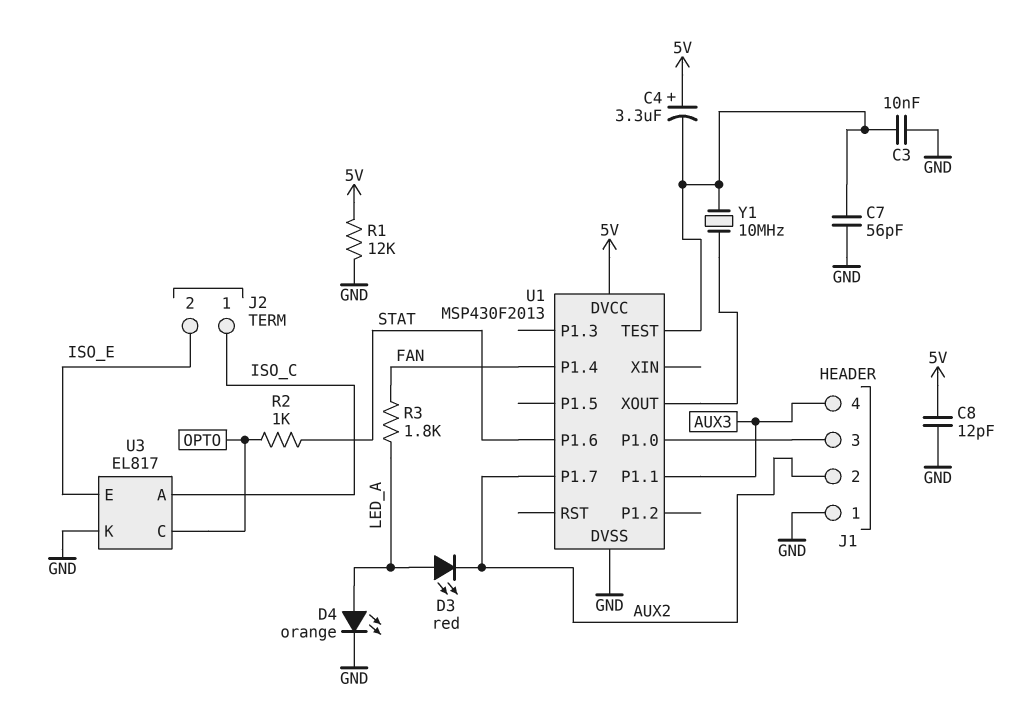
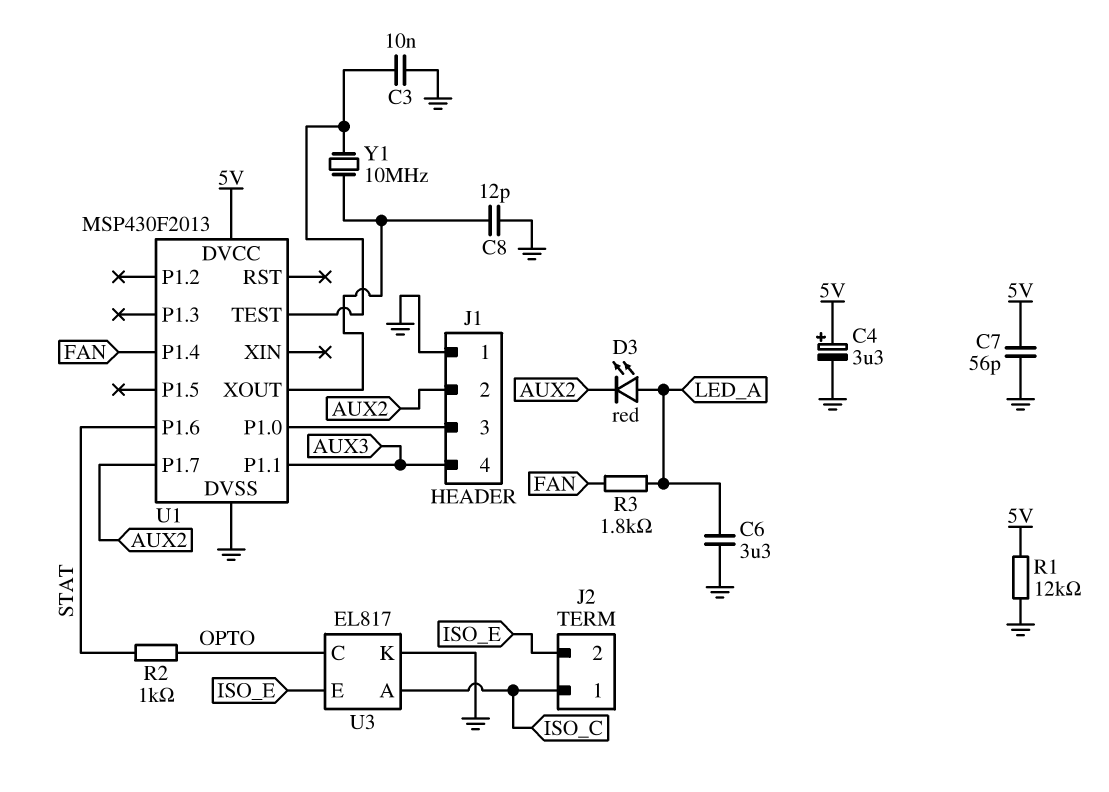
C4: 3.3uF (plus 5V, minus U1/TEST) -> 3.3uF (plus 5V, minus GND)
C6: none -> 3.3uF (GND, LED_A)
C7: 56pF (GND, U1/TEST) -> 56pF (5V, GND)
C8: 12pF (5V, GND) -> 12pF (GND, U1/XOUT)
D4: LED orange (A LED_A, K GND) -> none

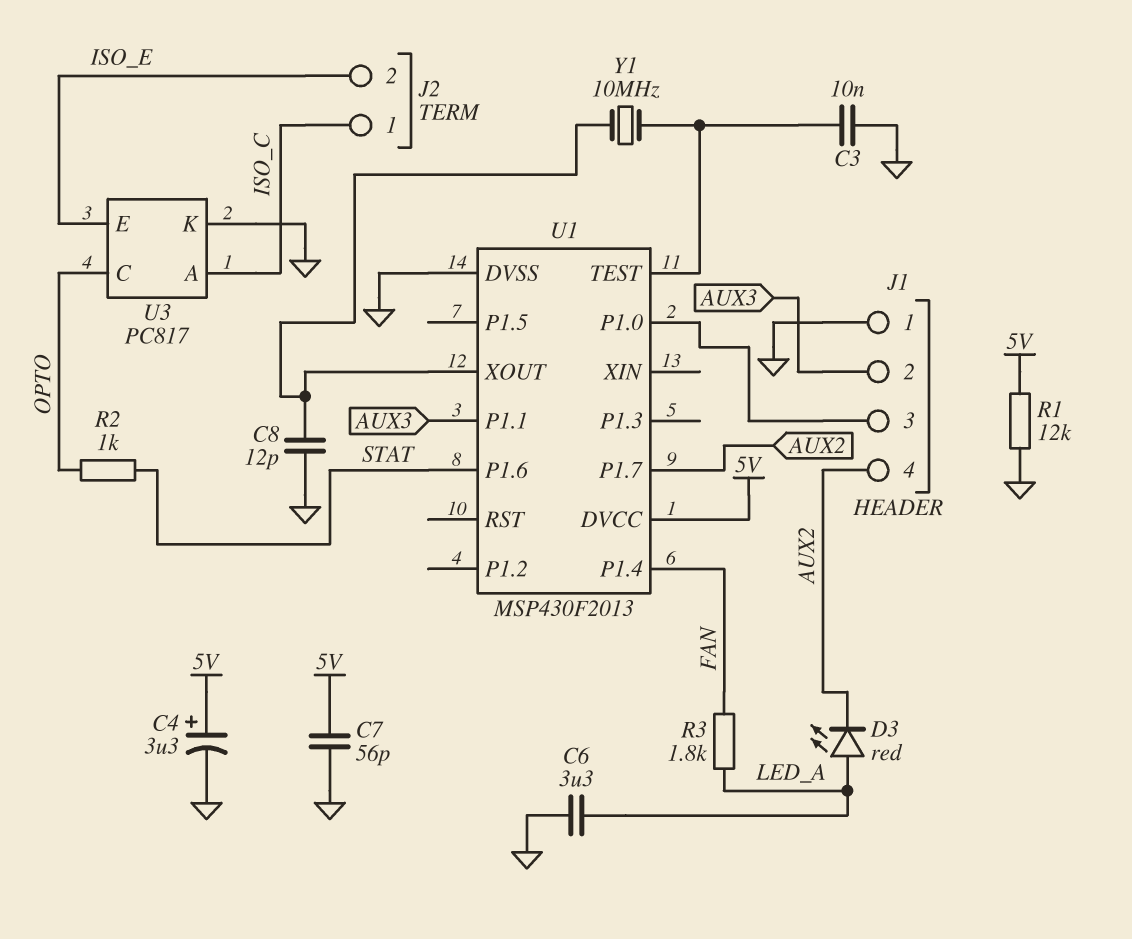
J1 pin 2: AUX2 -> AUX3
J1 pin 4: AUX3 -> AUX2
U3: EL817 -> PC817

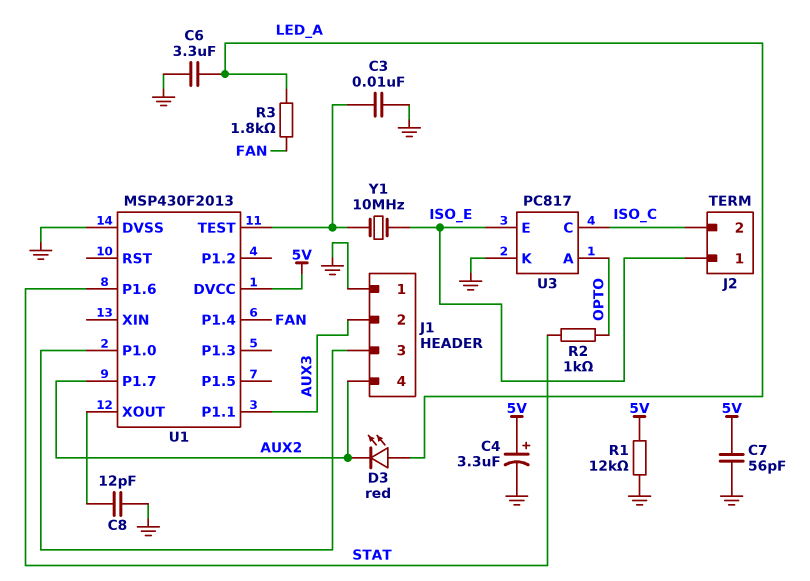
J2 pin 1: ISO_C -> ISO_E
J2 pin 2: ISO_E -> ISO_C
U3 pin A: ISO_C -> OPTO
U3 pin C: OPTO -> ISO_C
Y1: 10MHz (U1/TEST, U1/XOUT) -> 10MHz (ISO_E, U1/TEST)

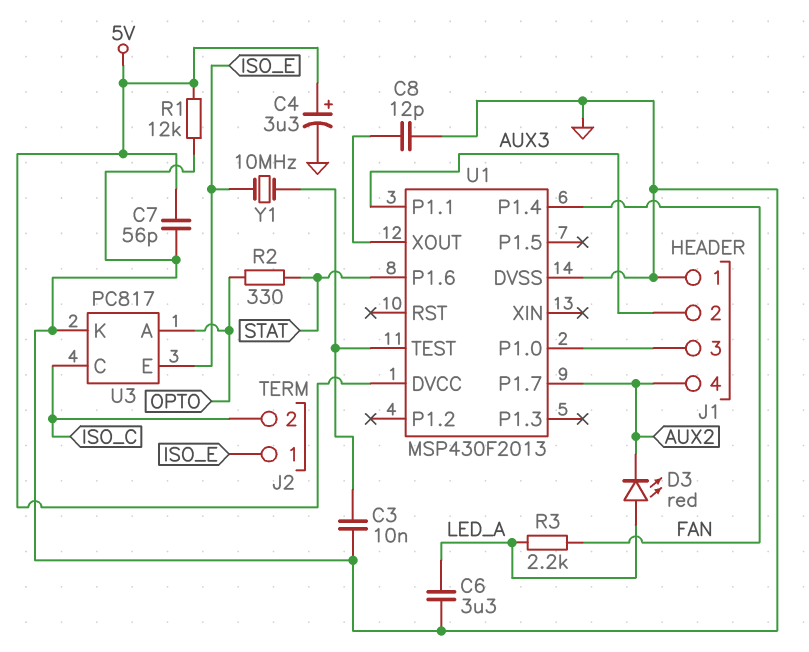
R2: 1k (OPTO, STAT) -> 330 (OPTO, STAT)
R3: 1.8k (FAN, LED_A) -> 2.2k (FAN, LED_A)

